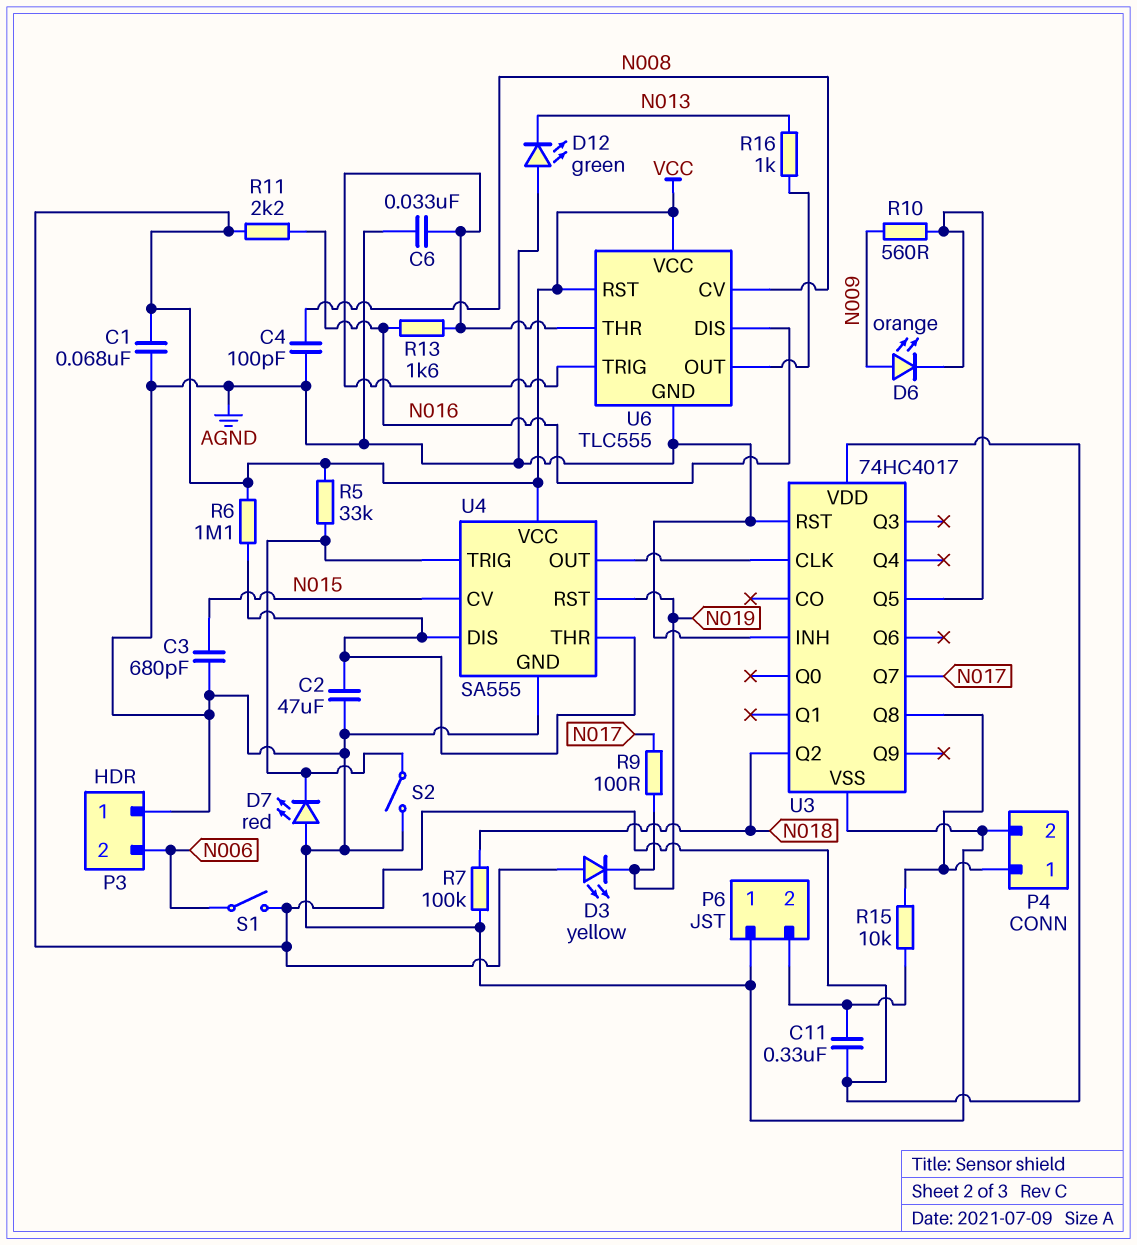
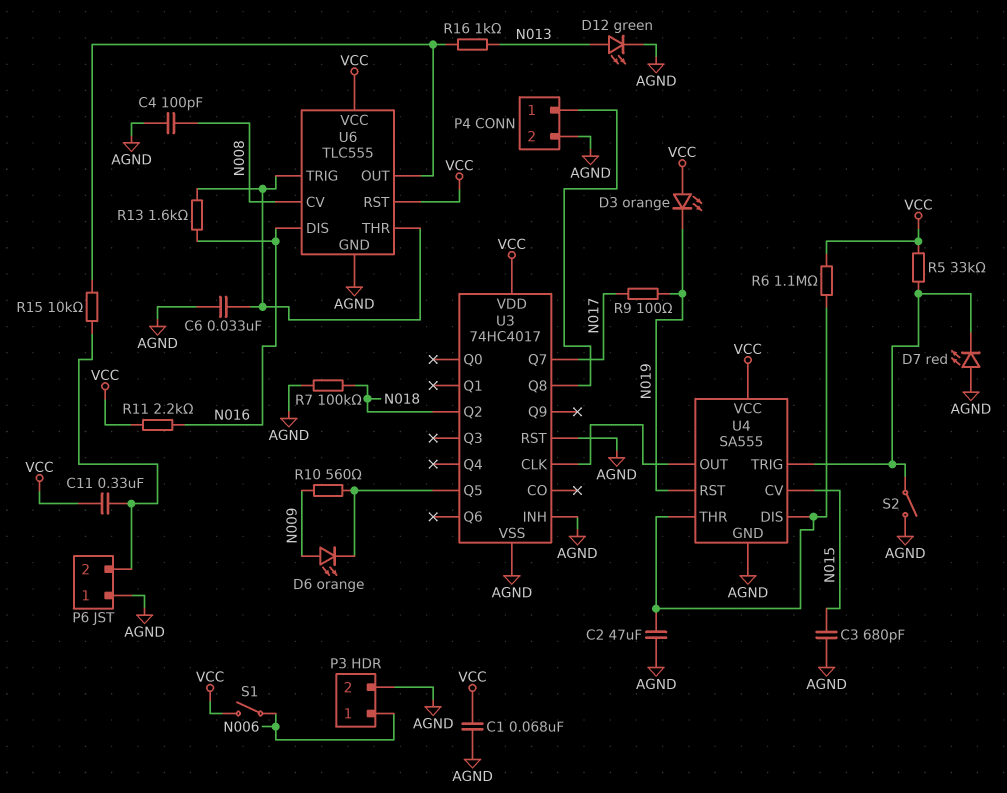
D3: LED yellow (A VCC, K N019) -> LED orange (A VCC, K N019)
D12: LED green (A AGND, K N013) -> LED green (A N013, K AGND)
P3 pin 1: AGND -> N006
P3 pin 2: N006 -> AGND
R15: 10k (P4/1, P6/2) -> 10k (P6/2, U6/OUT)

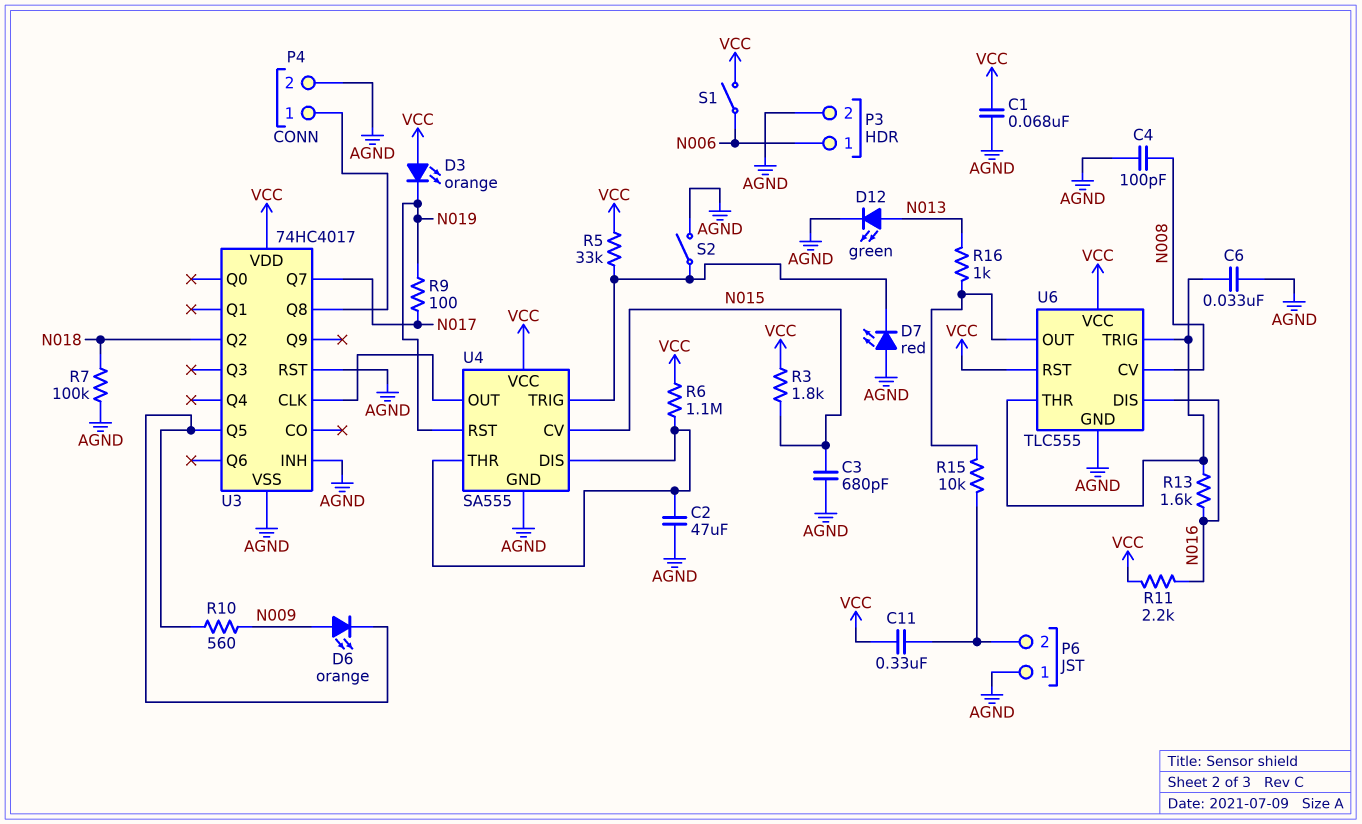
R3: none -> 1.8k (N015, VCC)

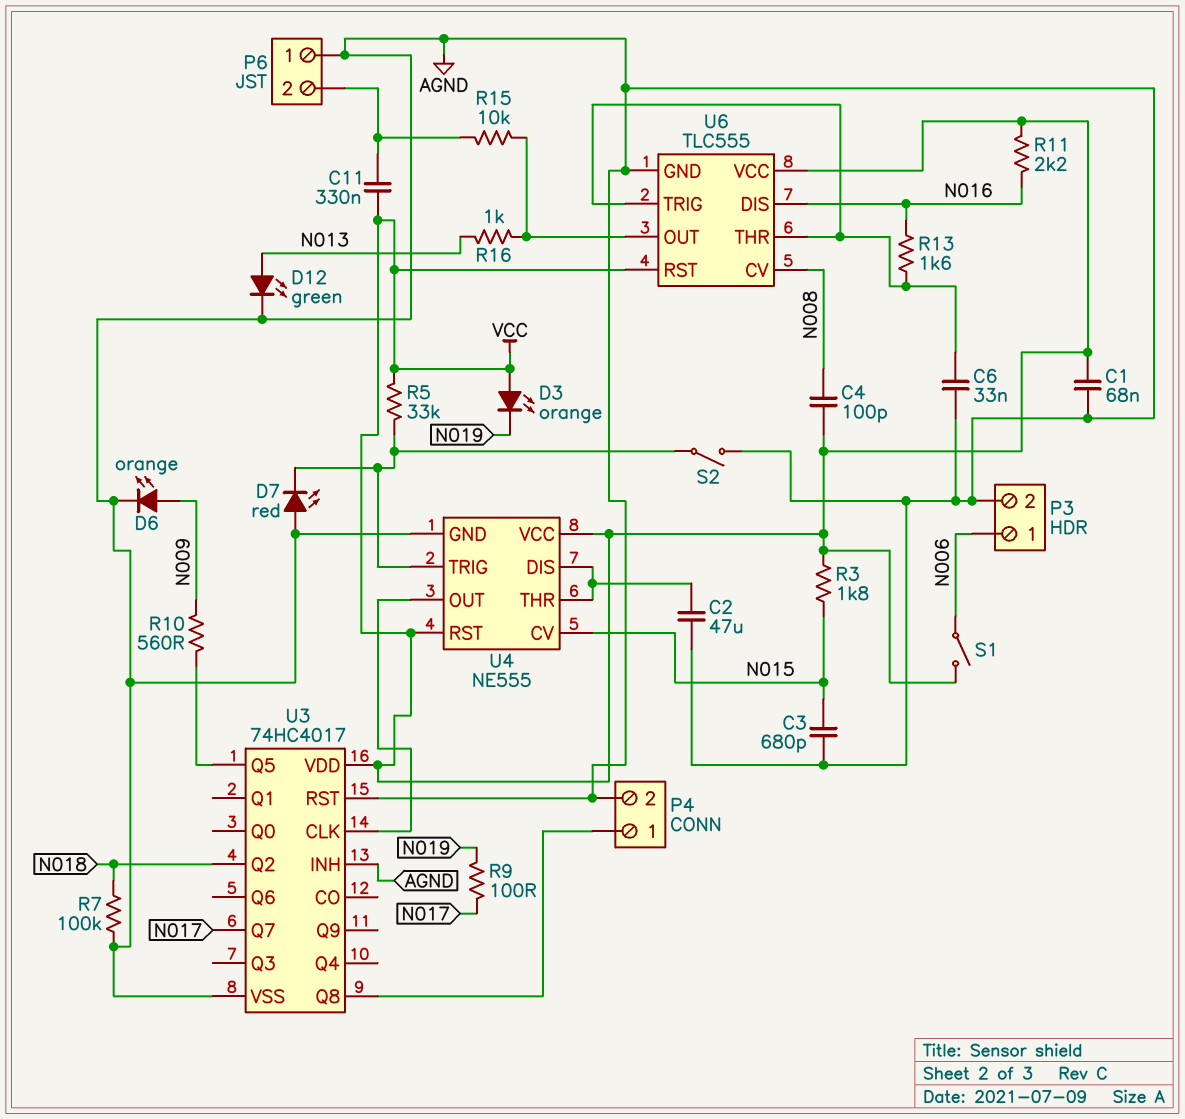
C4: 100pF (AGND, N008) -> 100pF (N008, VCC)
D6: LED orange (A N009, K U3/Q5) -> LED orange (A N009, K AGND)
R6: 1.1M (U4/DIS, VCC) -> none
U4: SA555 -> NE555
U4 pin RST: N019 -> VCC

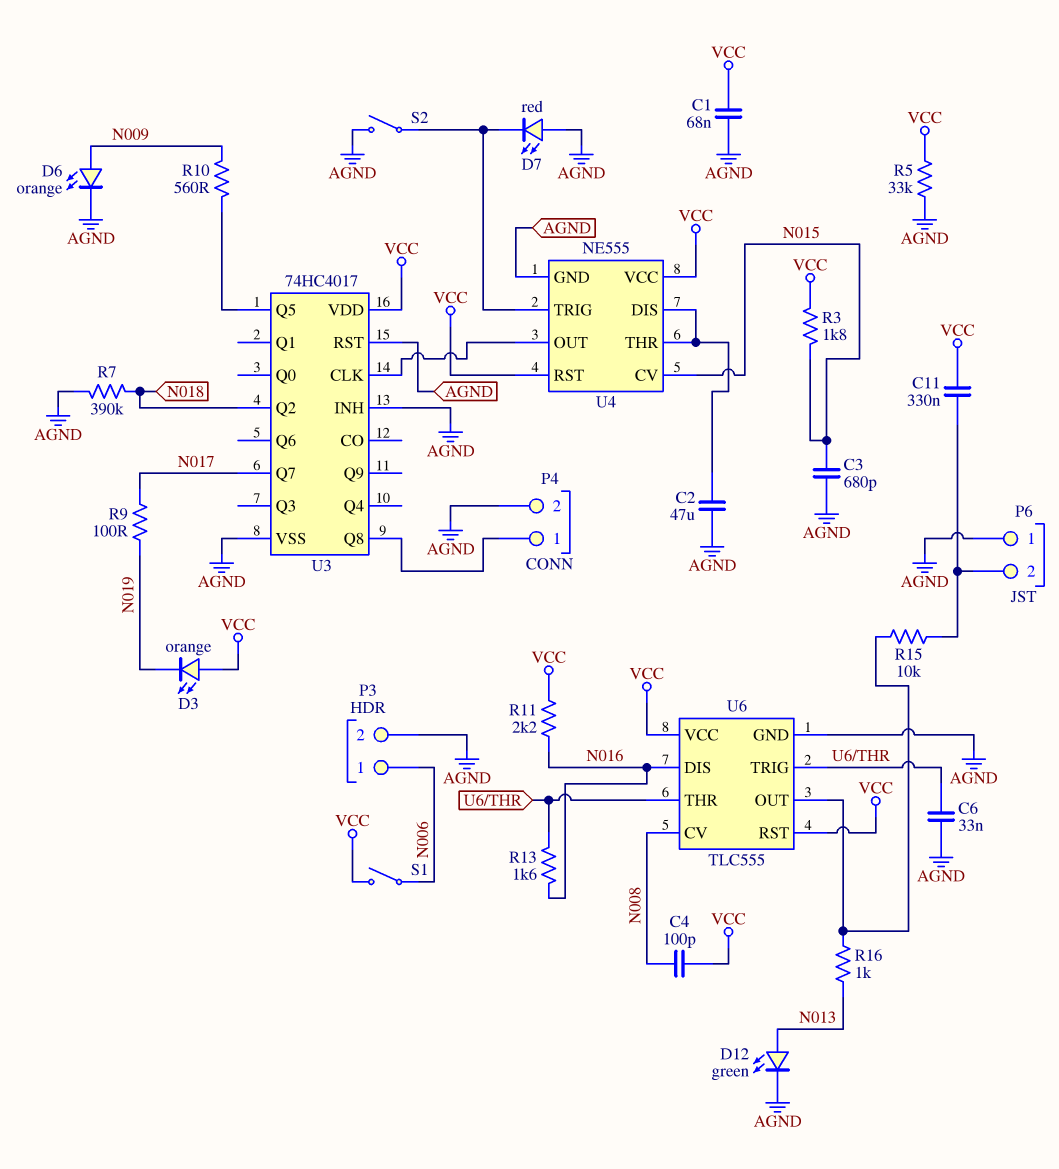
R5: 33k (U4/TRIG, VCC) -> 33k (AGND, VCC)
R7: 100k (AGND, N018) -> 390k (AGND, N018)

